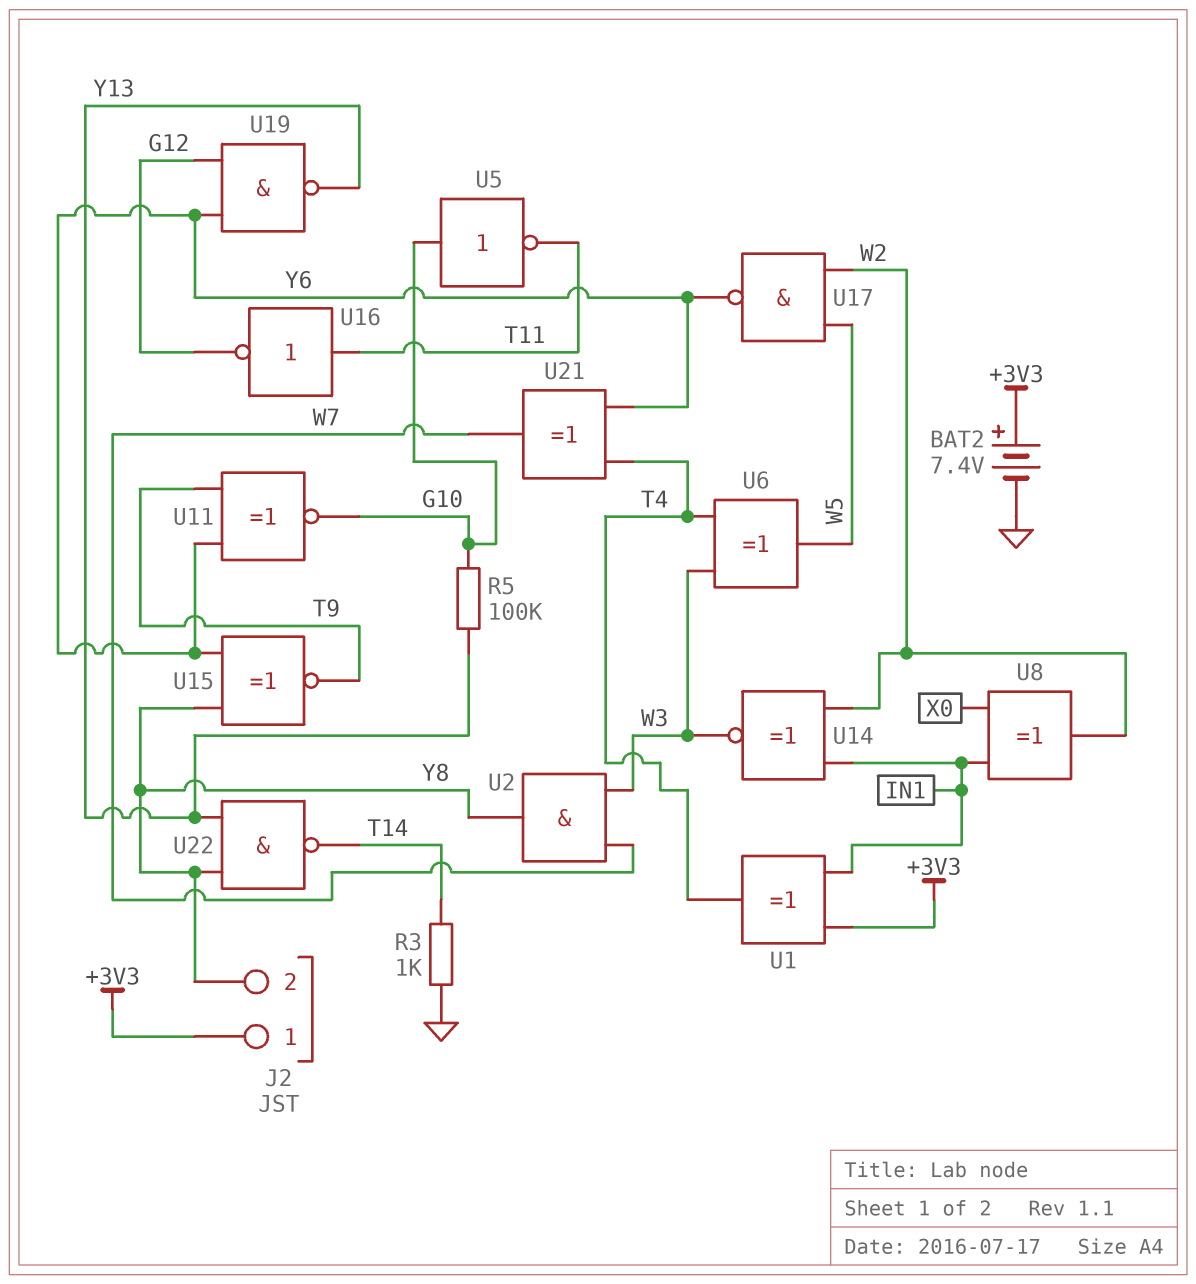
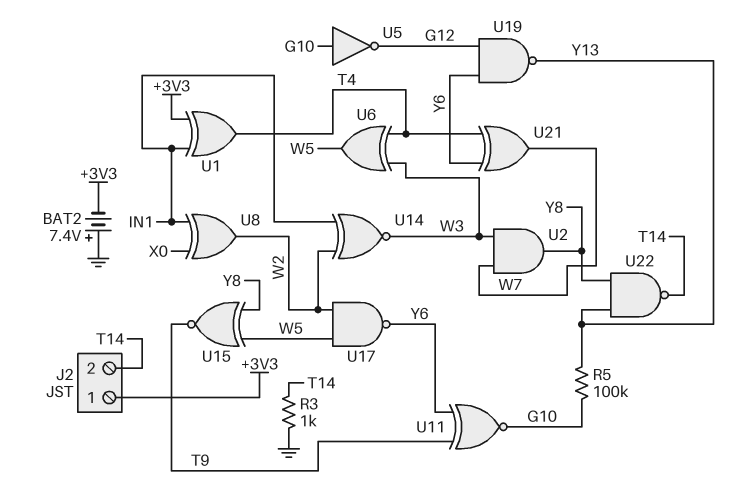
BAT2: 7.4V (plus +3V3, minus GND) -> 7.4V (plus GND, minus +3V3)
J2 pin 2: Y8 -> T14
U5: NOT (in G10, out T11) -> NOT (in G10, out G12)
U15: XNOR (in Y6, in Y8, out T9) -> XNOR (in W5, in Y8, out T9)
U16: NOT (in T11, out G12) -> none

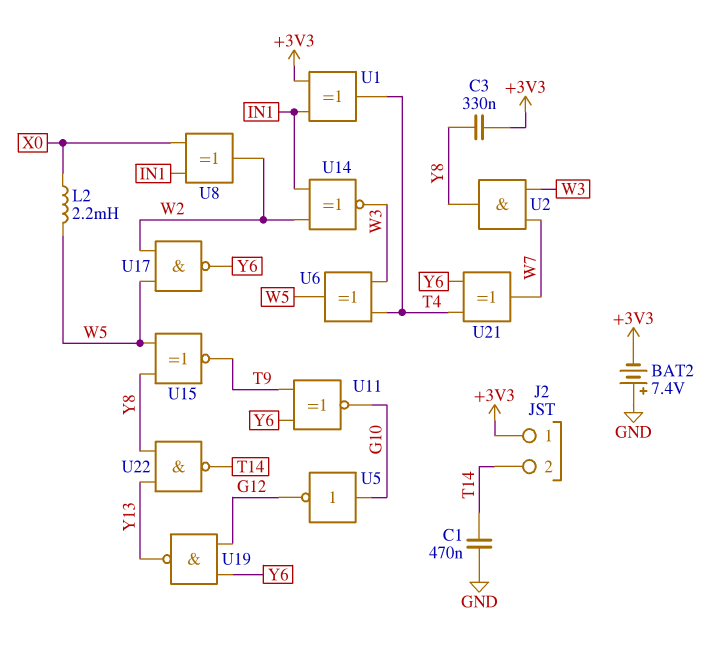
C1: none -> 470nF (GND, T14)
C3: none -> 330nF (+3V3, Y8)
L2: none -> 2.2mH (W5, X0)
R3: 1k (GND, T14) -> none
R5: 100k (G10, Y13) -> none

